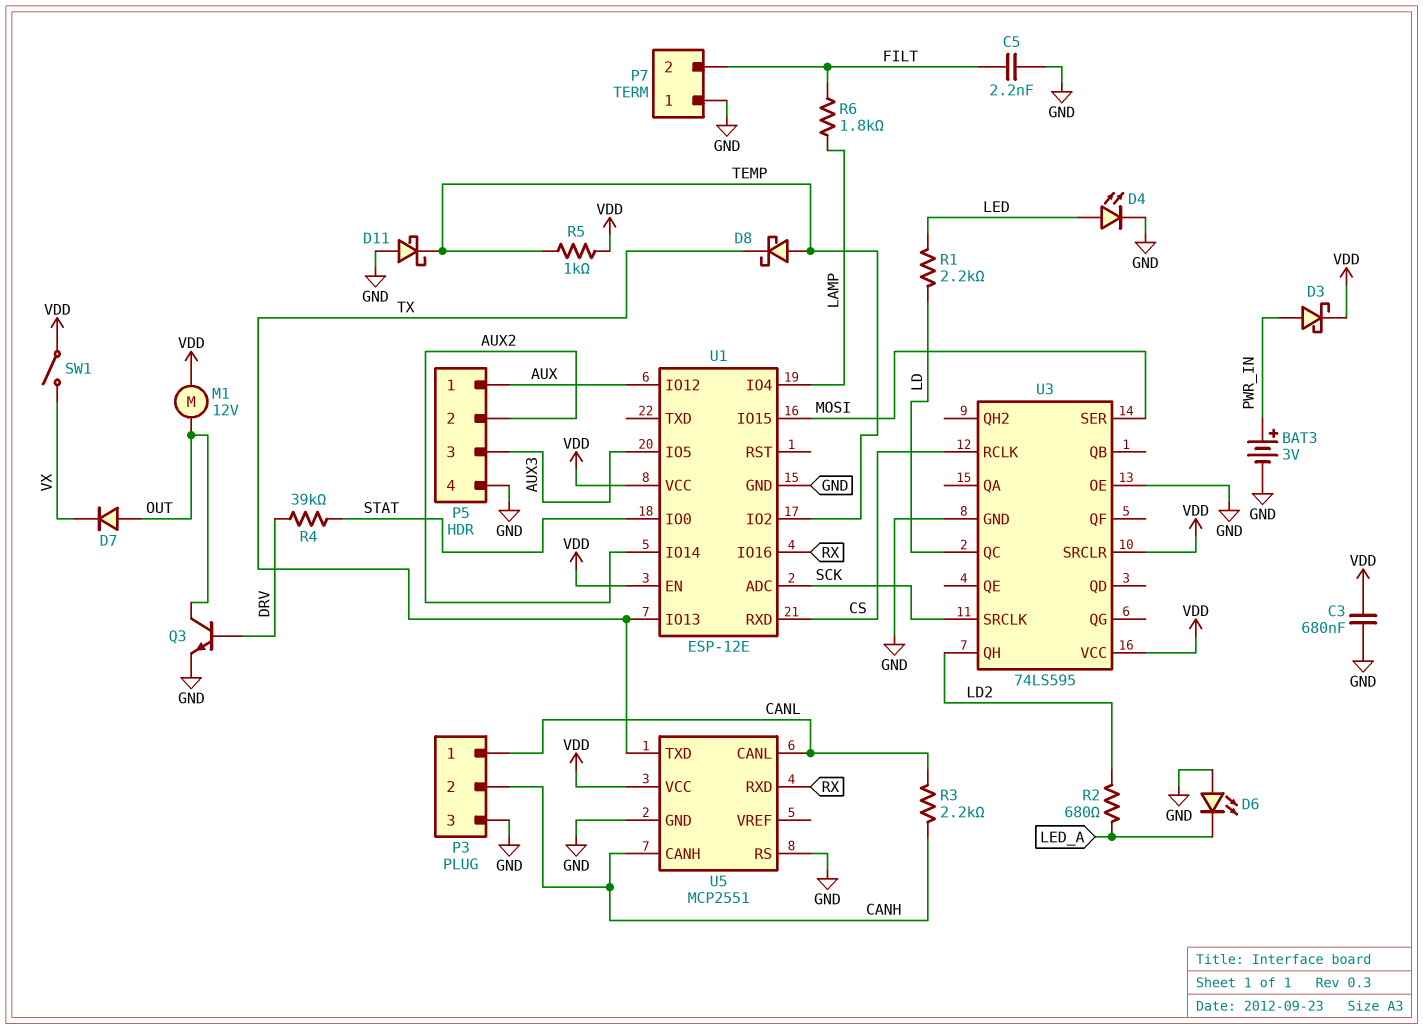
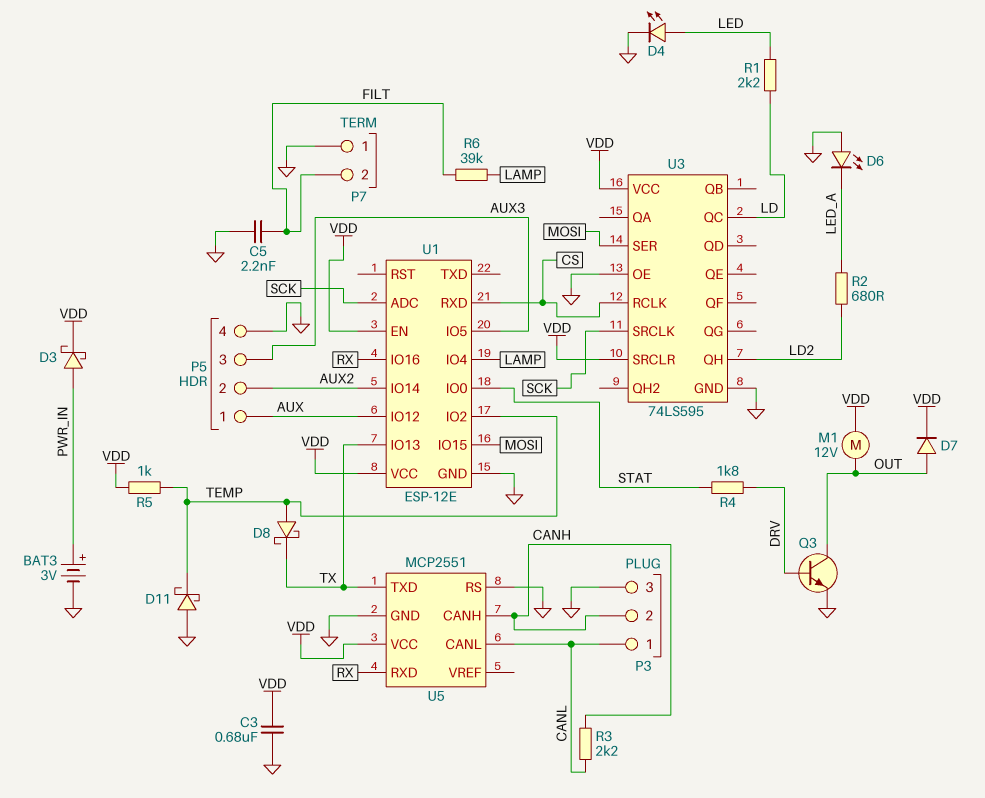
D7: diode (A OUT, K VX) -> diode (A OUT, K VDD)
R4: 39k (DRV, STAT) -> 1.8k (DRV, STAT)
R6: 1.8k (FILT, LAMP) -> 39k (FILT, LAMP)
SW1: switch (VDD, VX) -> none

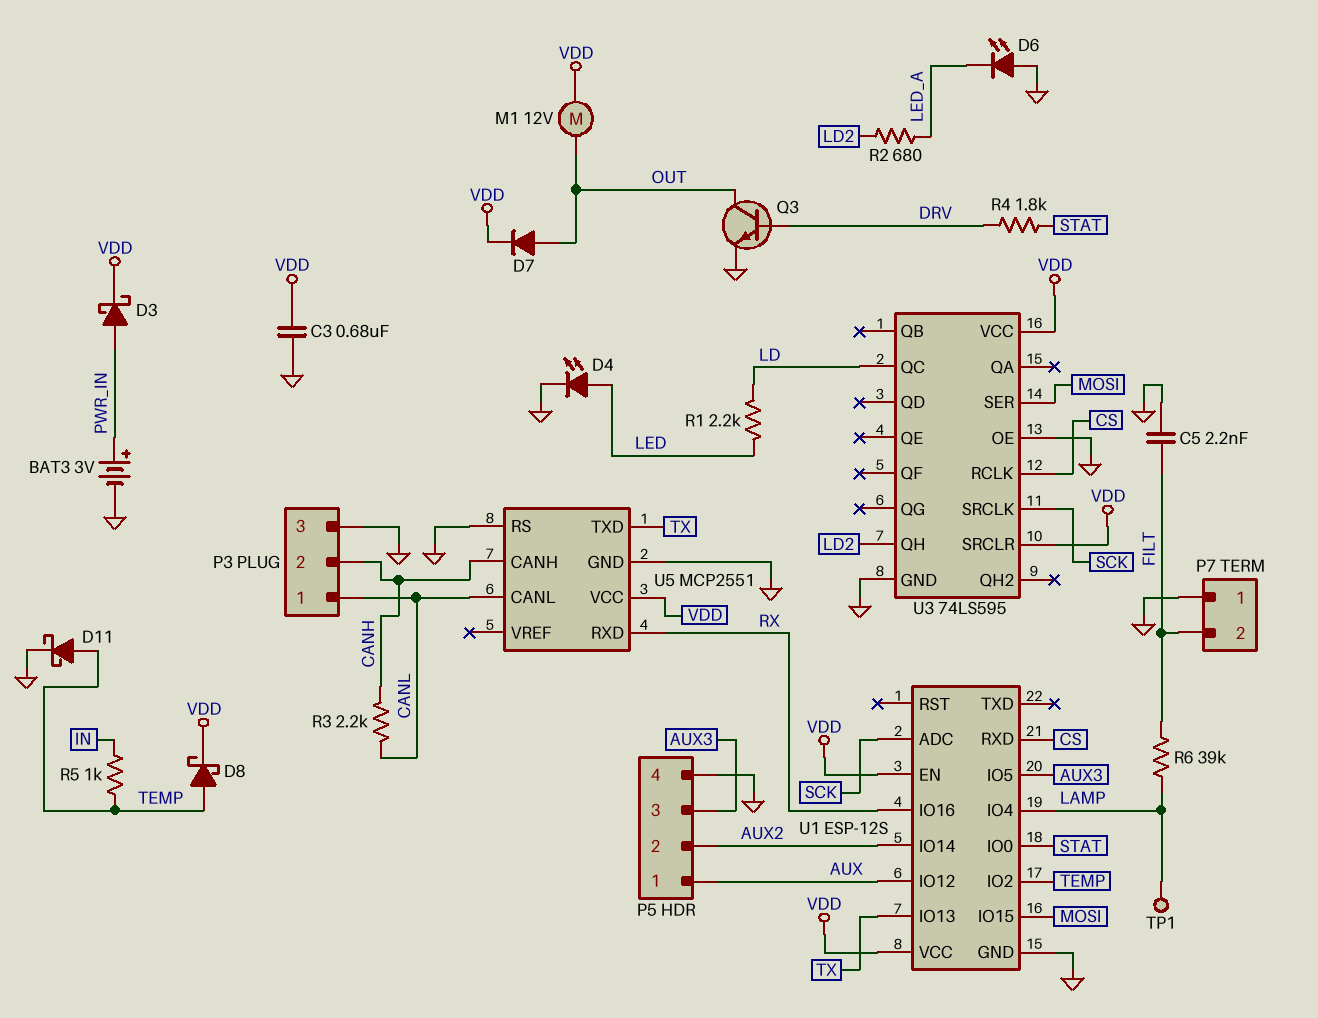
D8: schottky (A TEMP, K TX) -> schottky (A TEMP, K VDD)
D11: schottky (A GND, K TEMP) -> schottky (A TEMP, K GND)
R5: 1k (TEMP, VDD) -> 1k (IN, TEMP)
TP1: none -> test point (LAMP)
U1: ESP-12E -> ESP-12S

